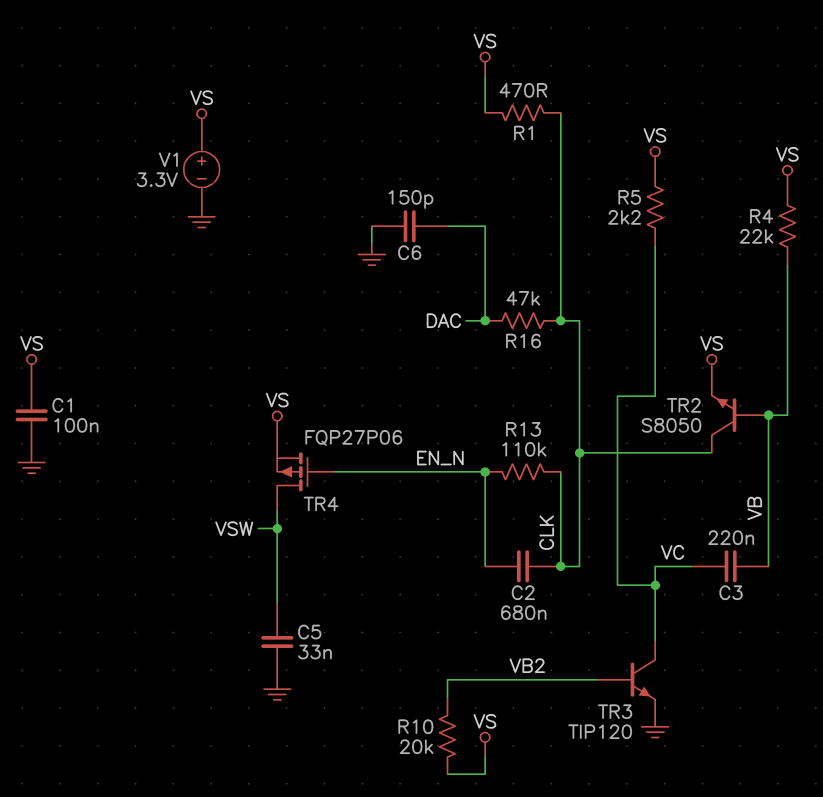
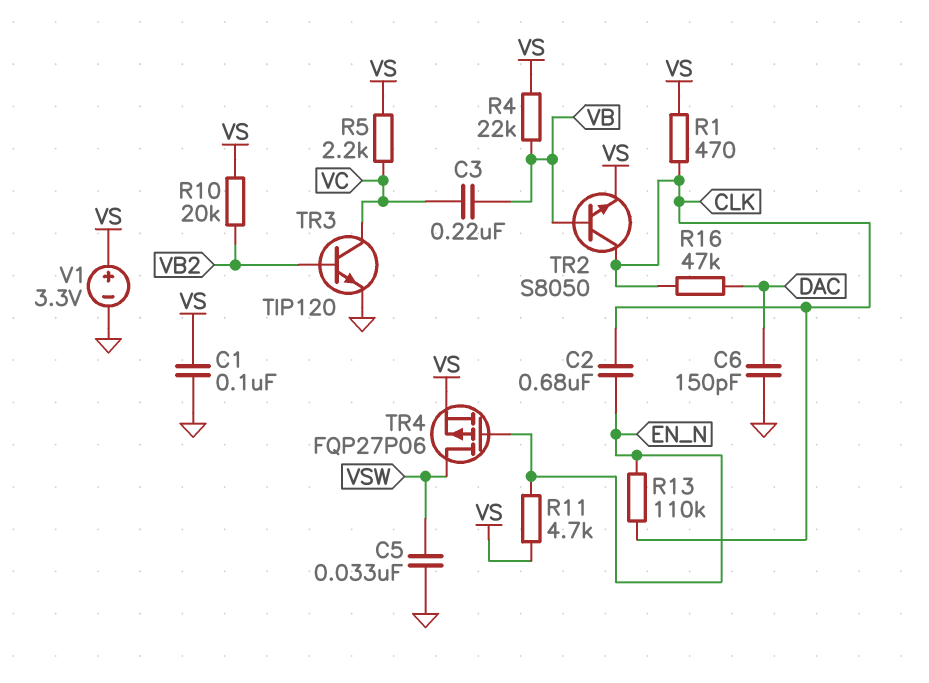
R11: none -> 4.7k (EN_N, VS)

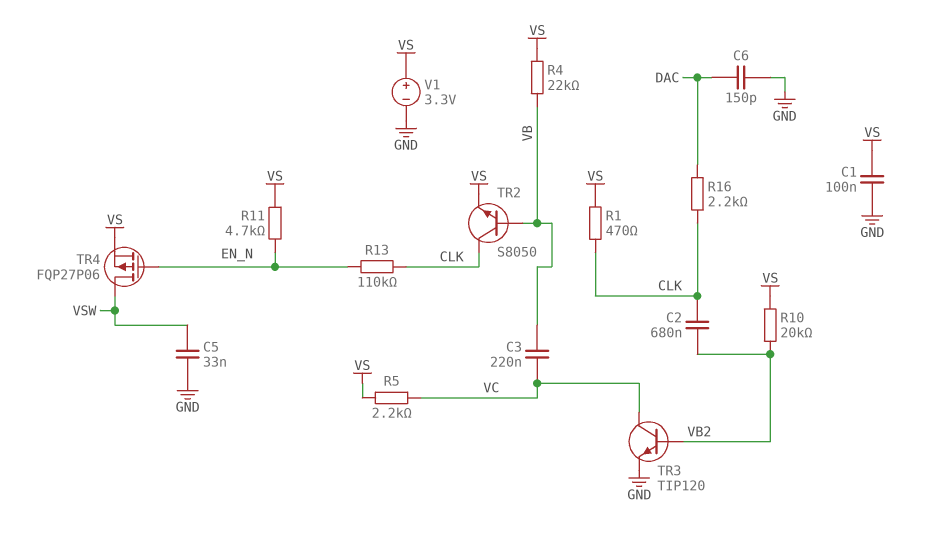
C2: 680nF (CLK, EN_N) -> 680nF (CLK, VB2)
R16: 47k (CLK, DAC) -> 2.2k (CLK, DAC)

